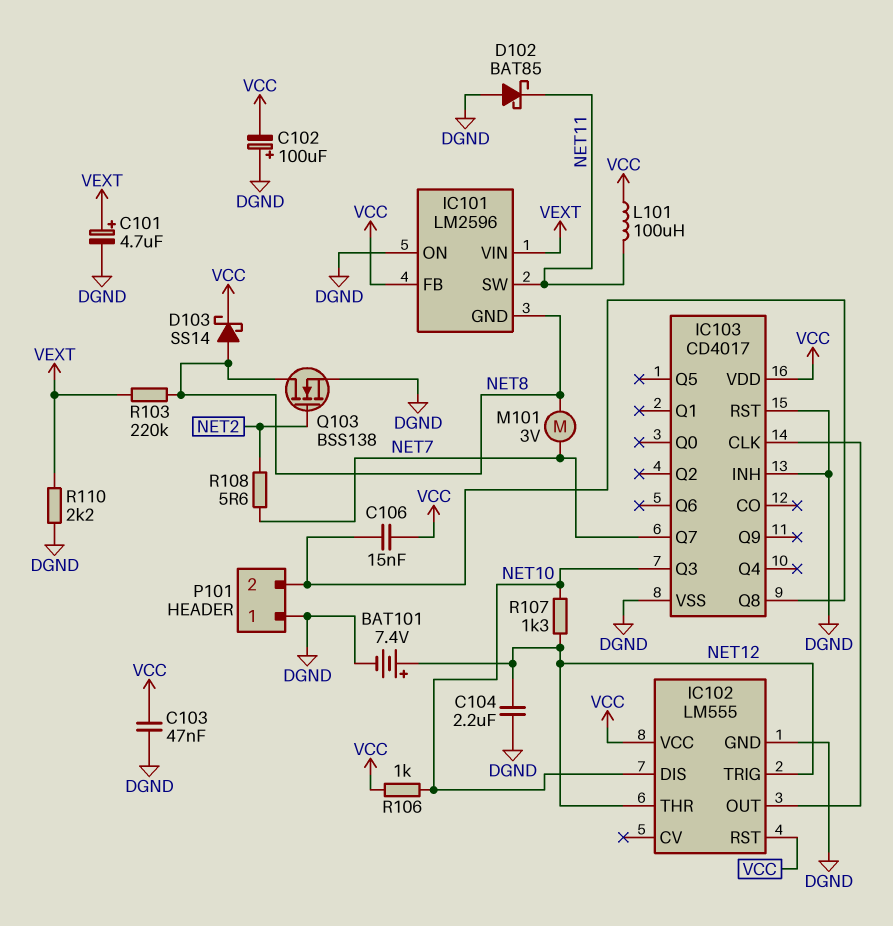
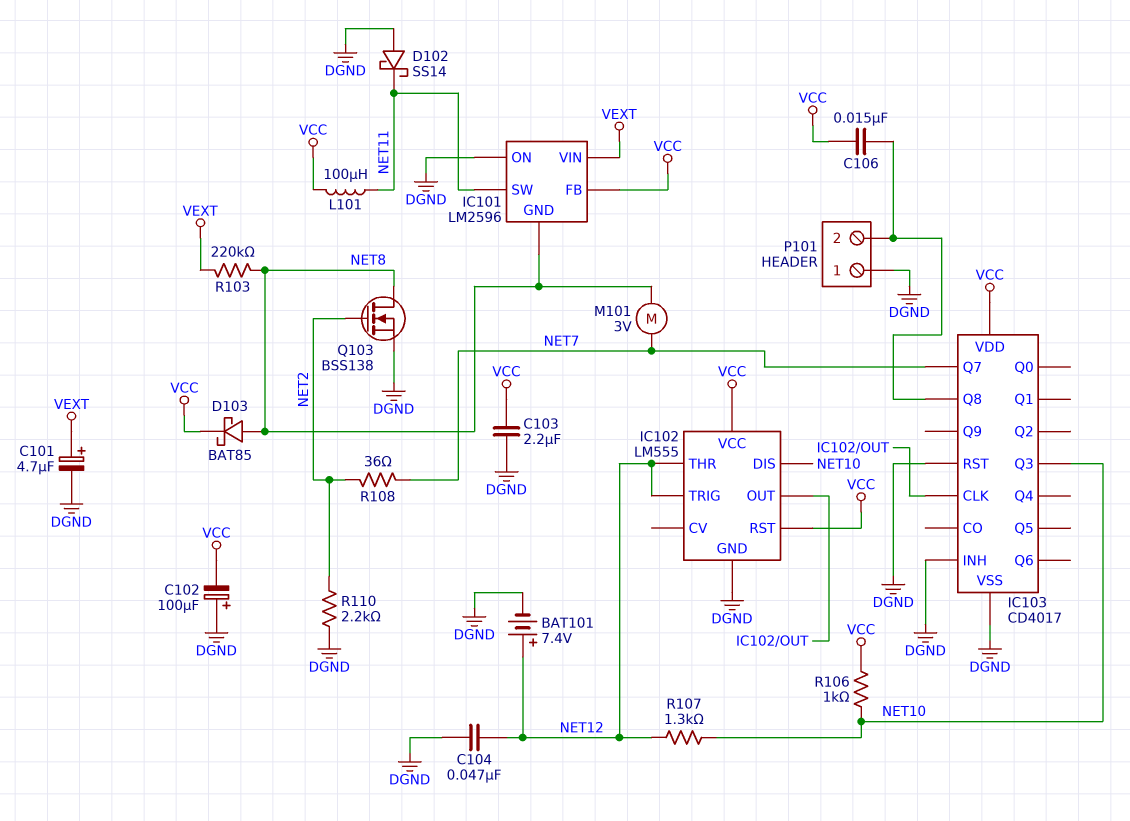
C103: 47nF (DGND, VCC) -> 2.2uF (DGND, VCC)
C104: 2.2uF (DGND, NET12) -> 47nF (DGND, NET12)
D102: schottky BAT85 (A DGND, K NET11) -> schottky SS14 (A DGND, K NET11)
D103: schottky SS14 (A NET8, K VCC) -> schottky BAT85 (A NET8, K VCC)
R108: 5.6 (NET2, NET7) -> 36 (NET2, NET7)
R110: 2.2k (DGND, VEXT) -> 2.2k (DGND, NET2)

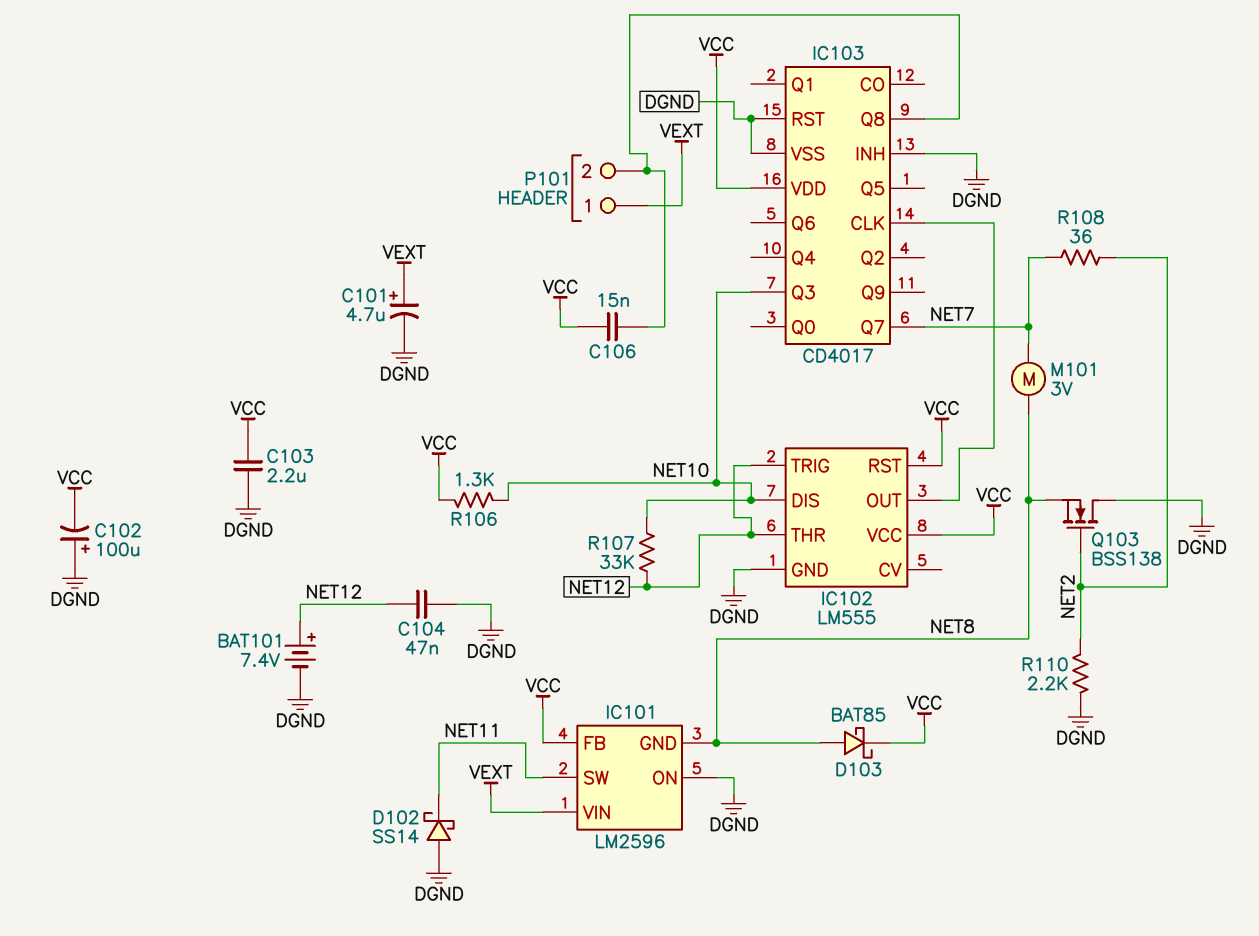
L101: 100uH (NET11, VCC) -> none
P101 pin 1: DGND -> VEXT
Q103: NMOS BSS138 (G NET2, D NET8, S DGND) -> NMOS BSS138 (G NET2, D DGND, S NET8)
R103: 220k (NET8, VEXT) -> none
R106: 1k (NET10, VCC) -> 1.3k (NET10, VCC)
R107: 1.3k (NET10, NET12) -> 33k (NET10, NET12)

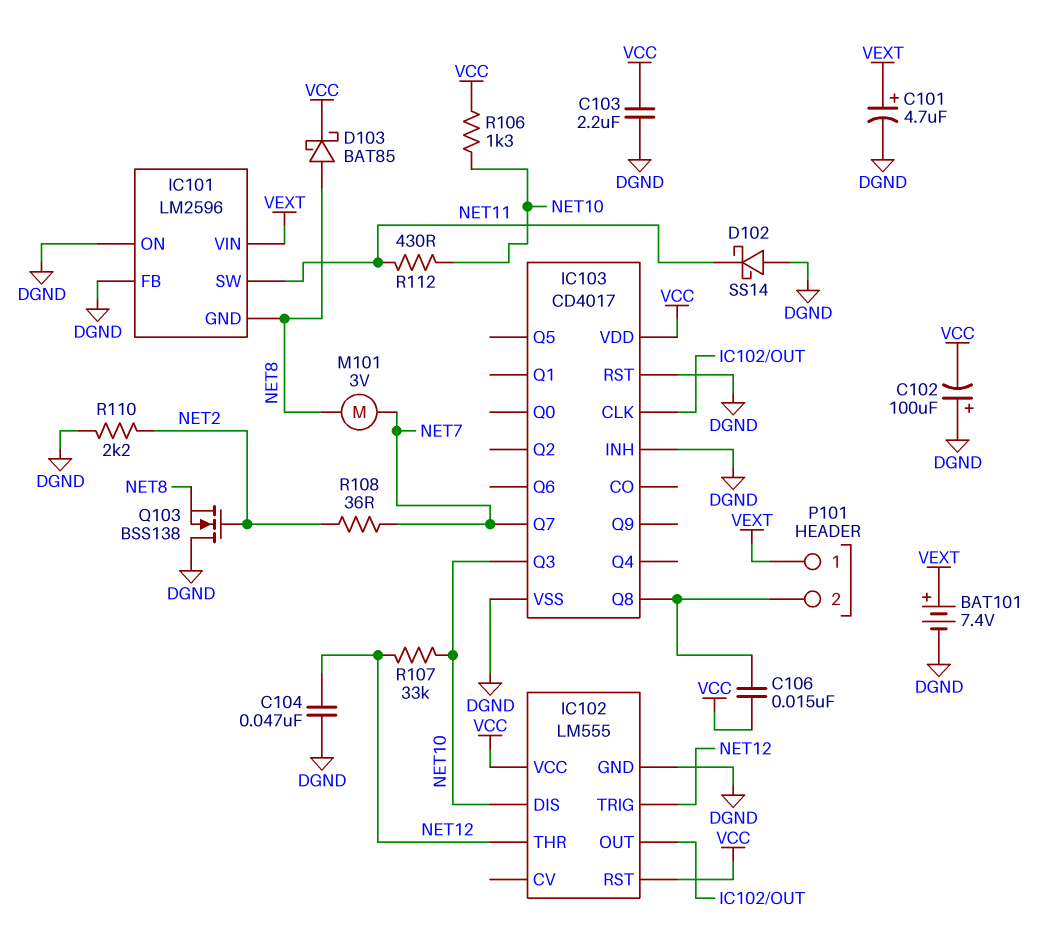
BAT101: 7.4V (plus NET12, minus DGND) -> 7.4V (plus VEXT, minus DGND)
IC101 pin FB: VCC -> DGND
R112: none -> 430 (NET10, NET11)

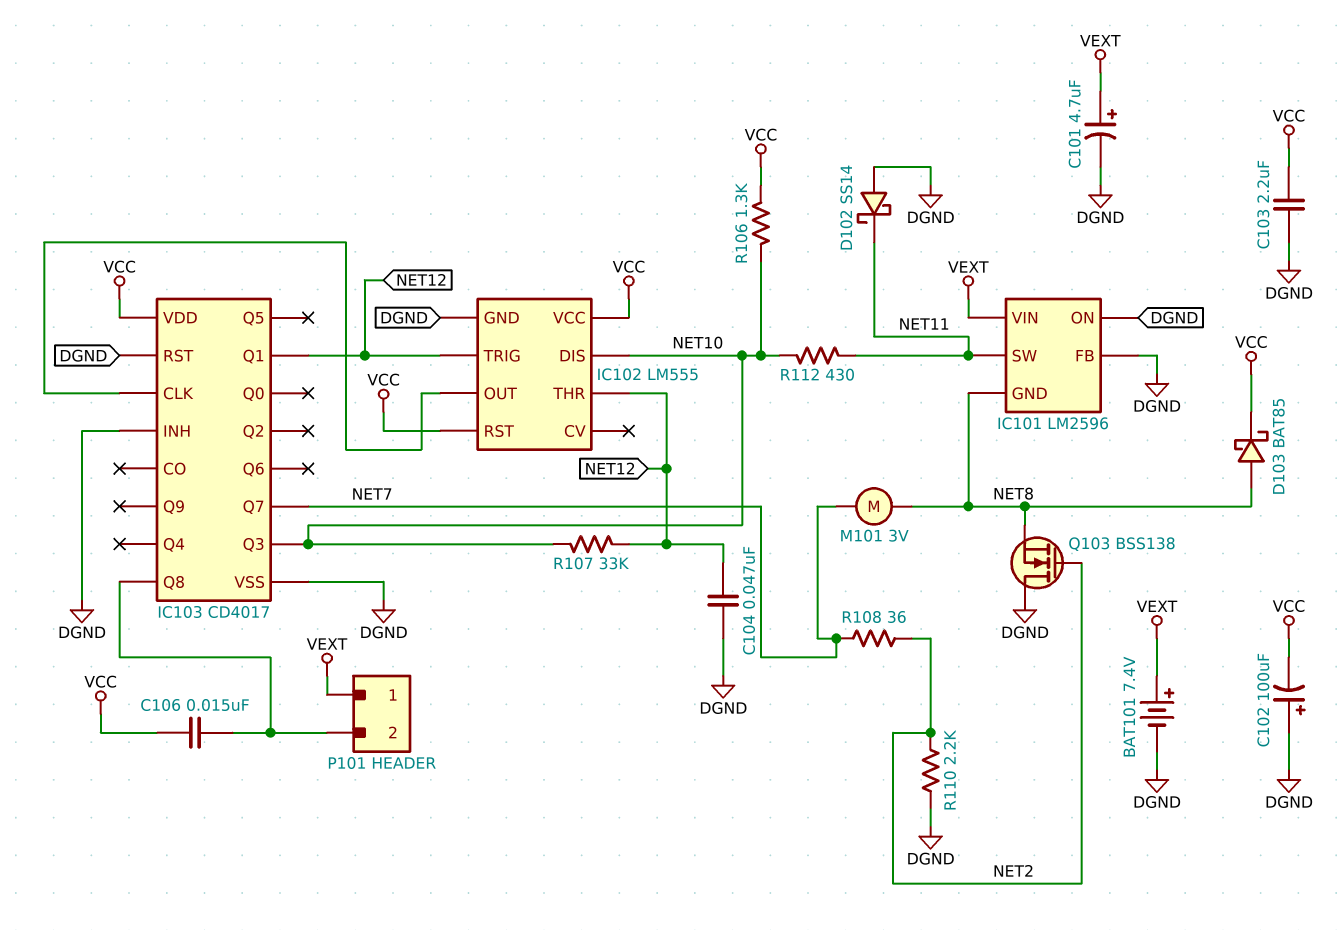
IC103 pin Q1: none -> NET12

